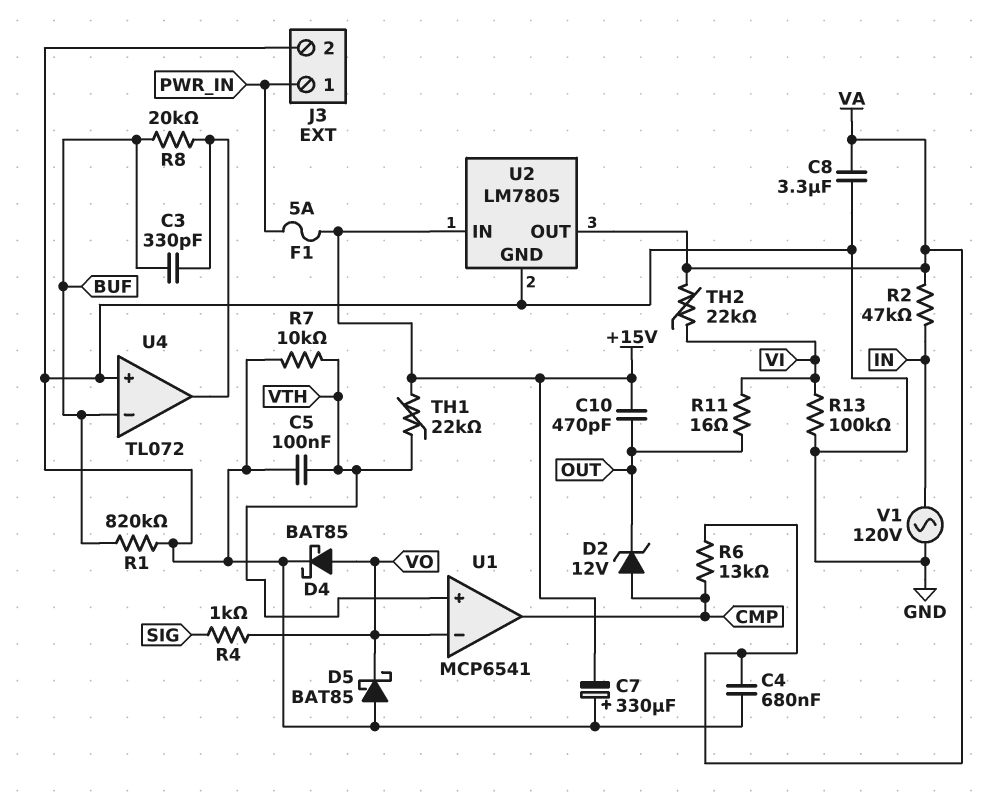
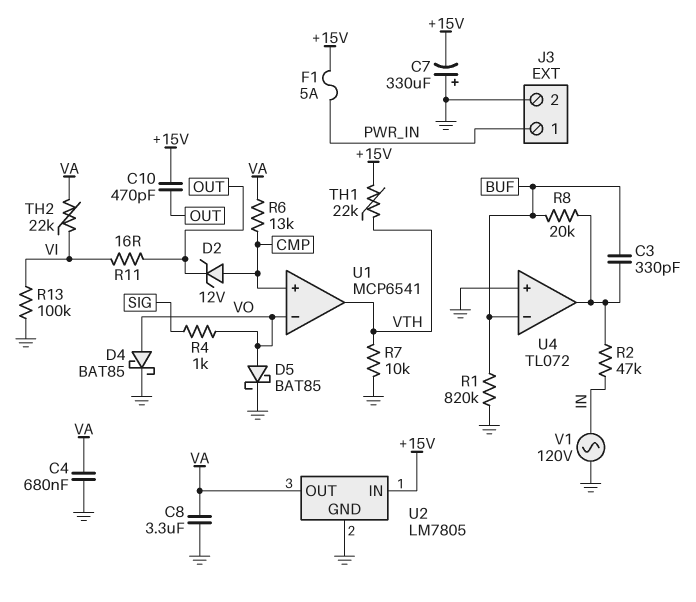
C5: 100nF (GND, VTH) -> none
D5: schottky BAT85 (A GND, K VO) -> schottky BAT85 (A VO, K GND)
R2: 47k (IN, VA) -> 47k (IN, U4/out)
U1 pin in+: VTH -> CMP
U1 pin out: CMP -> VTH

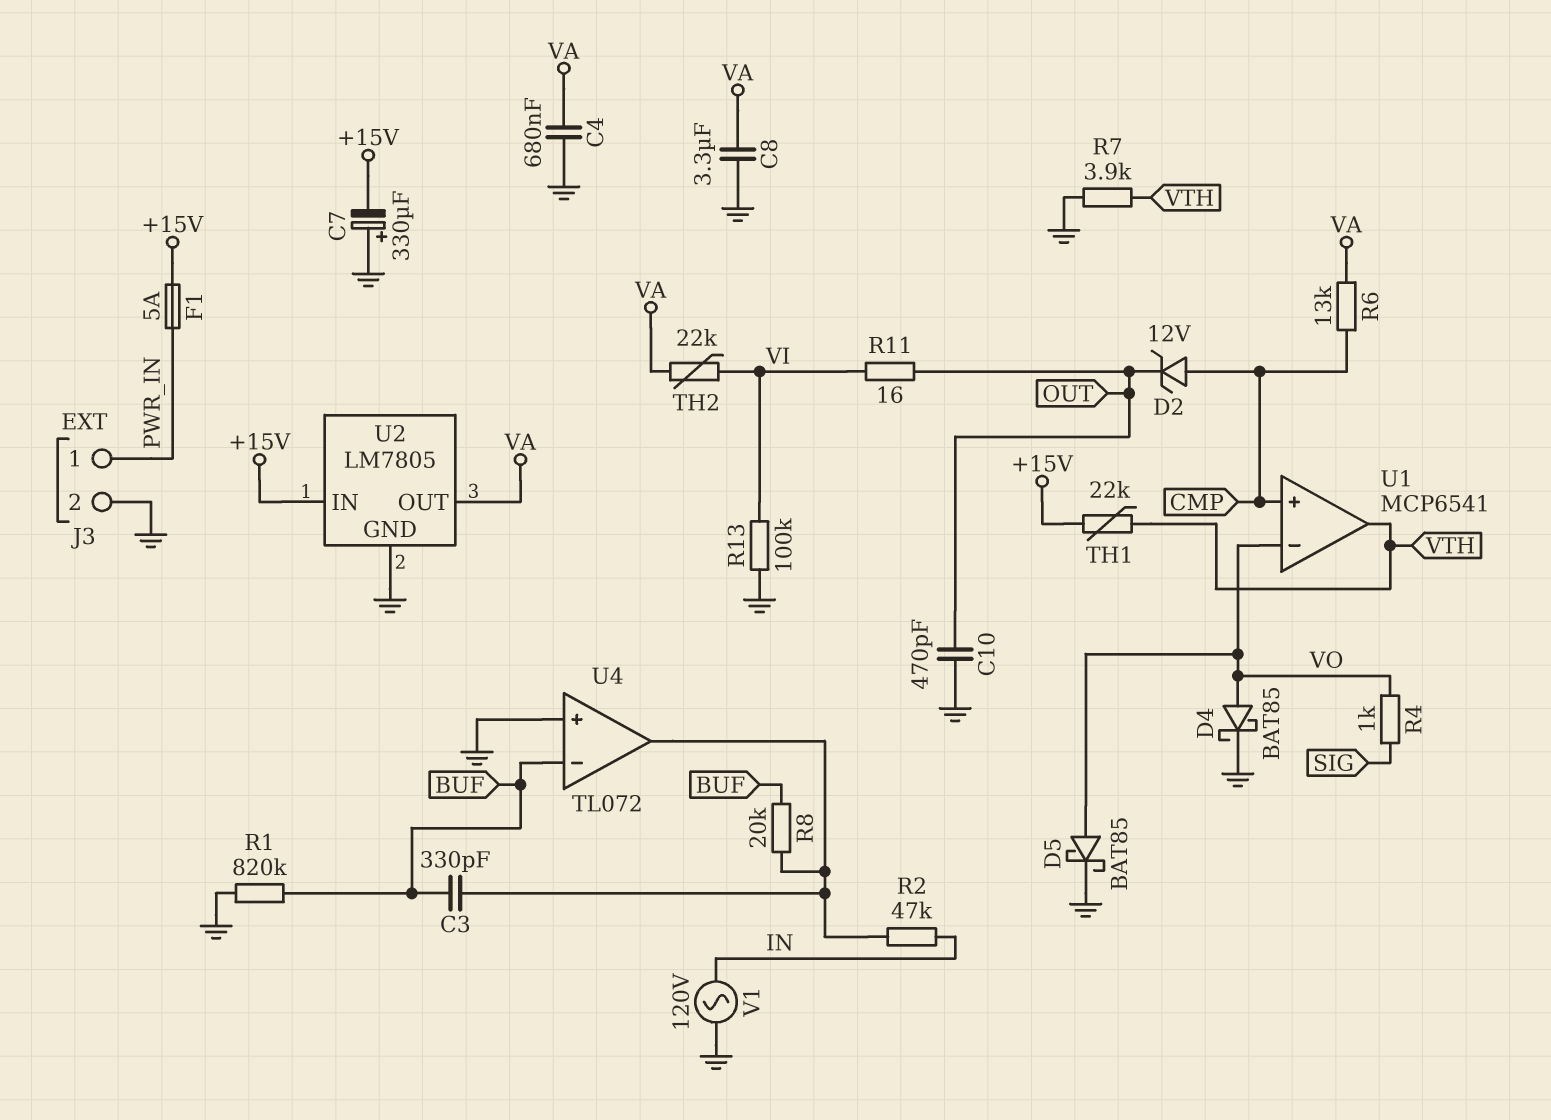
C10: 470pF (+15V, OUT) -> 470pF (GND, OUT)
R7: 10k (GND, VTH) -> 3.9k (GND, VTH)

